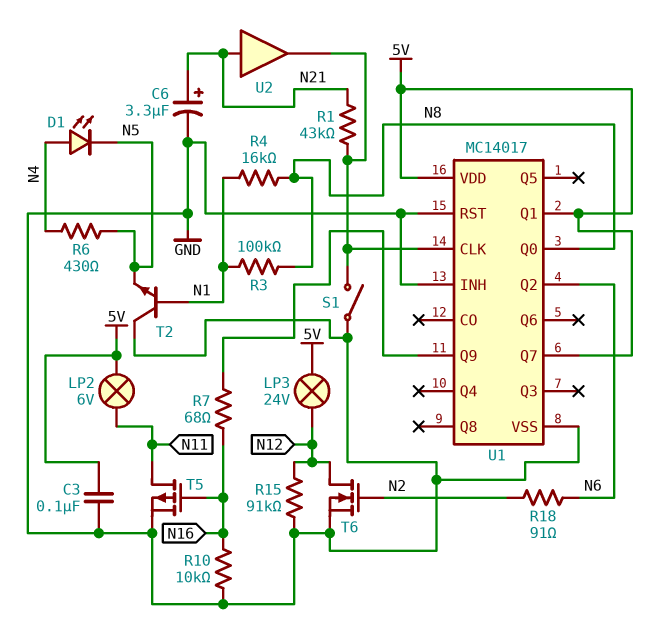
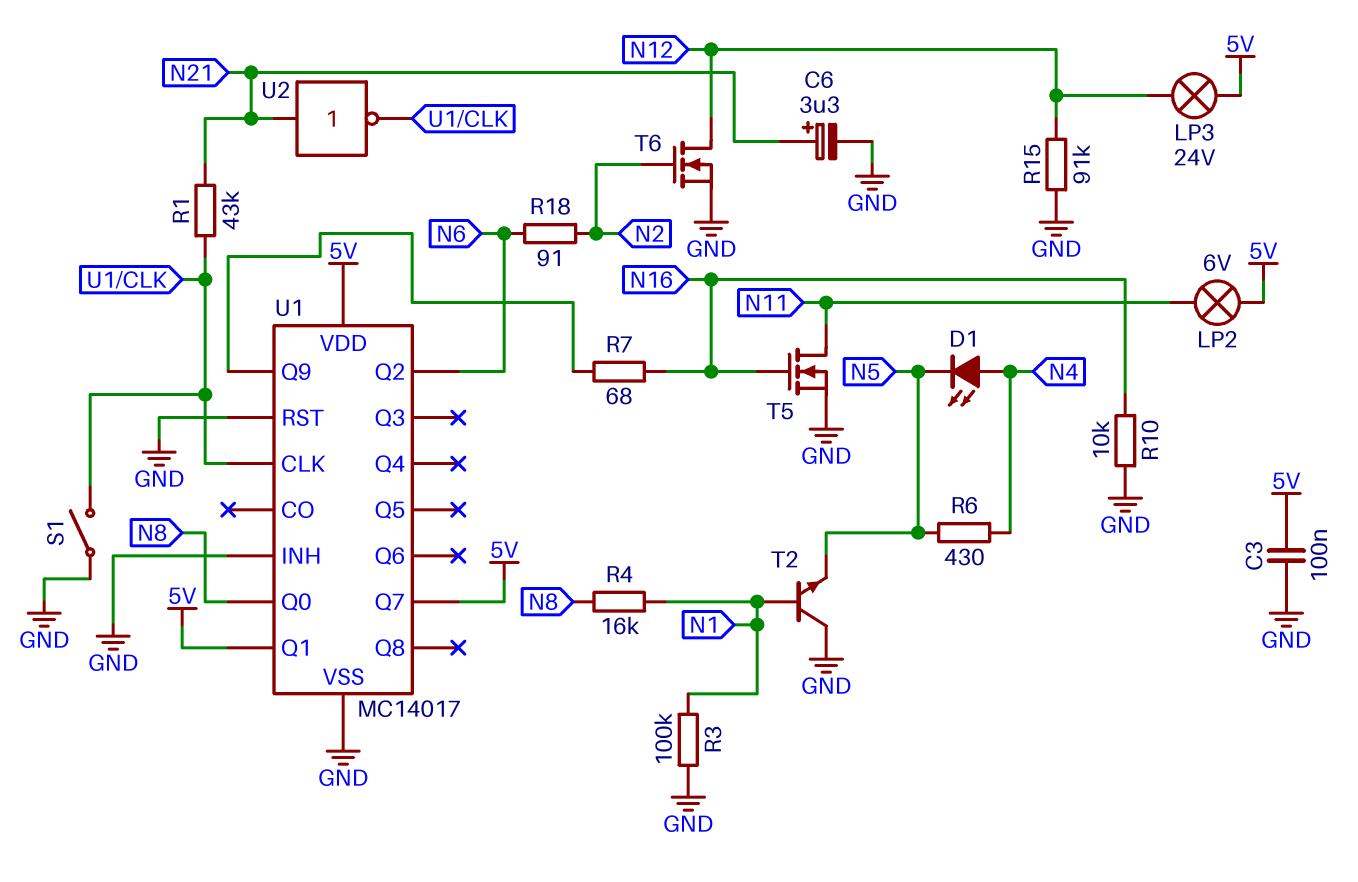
R3: 100k (N1, N8) -> 100k (GND, N1)
T5: PMOS (G N16, D N11, S GND) -> NMOS (G N16, D N11, S GND)
U2: buffer (in N21, out U1/CLK) -> NOT (in N21, out U1/CLK)

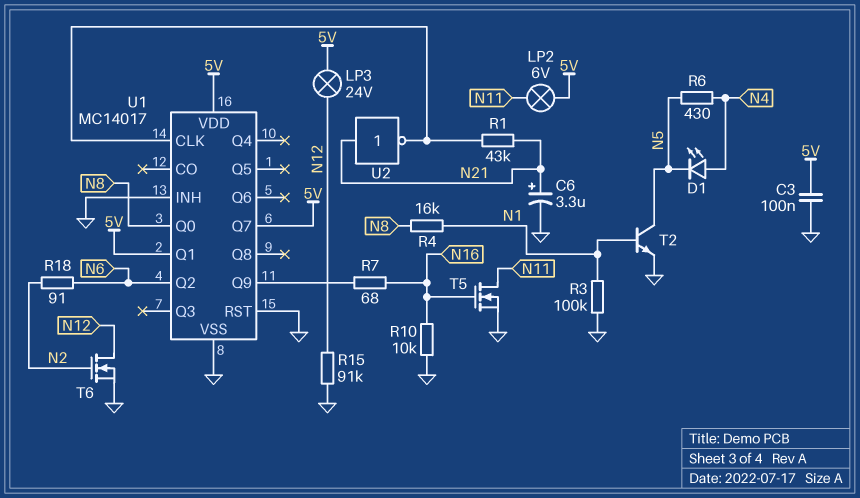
S1: switch (GND, U1/CLK) -> none
T2: NPN (B N1, C GND, E N5) -> NPN (B N1, C N5, E GND)

